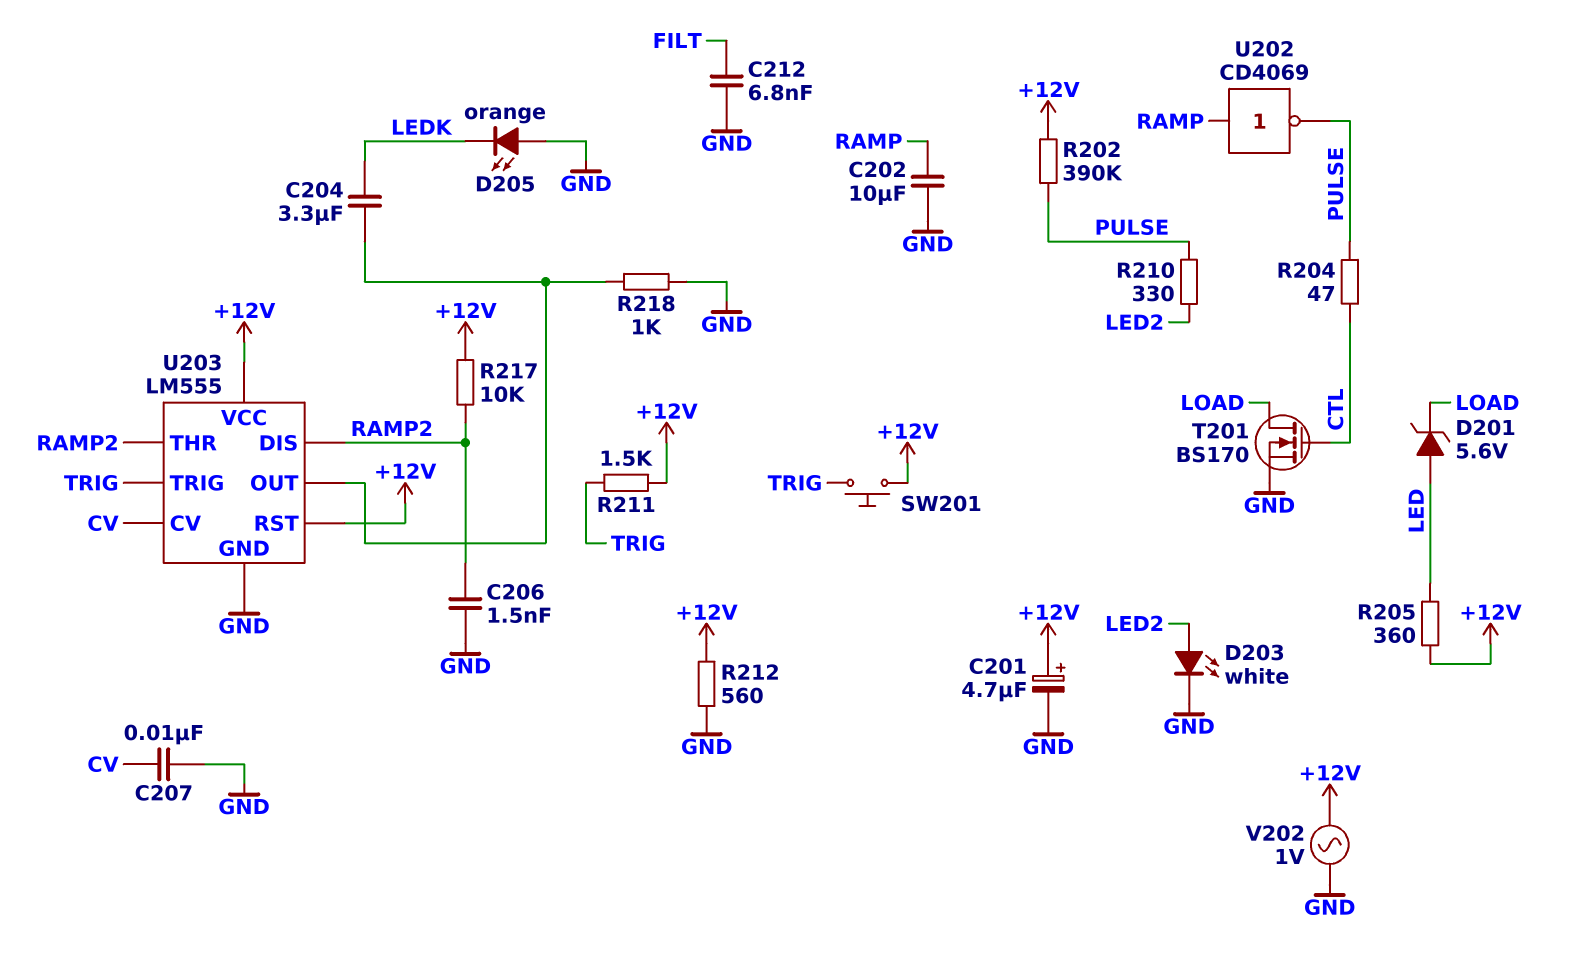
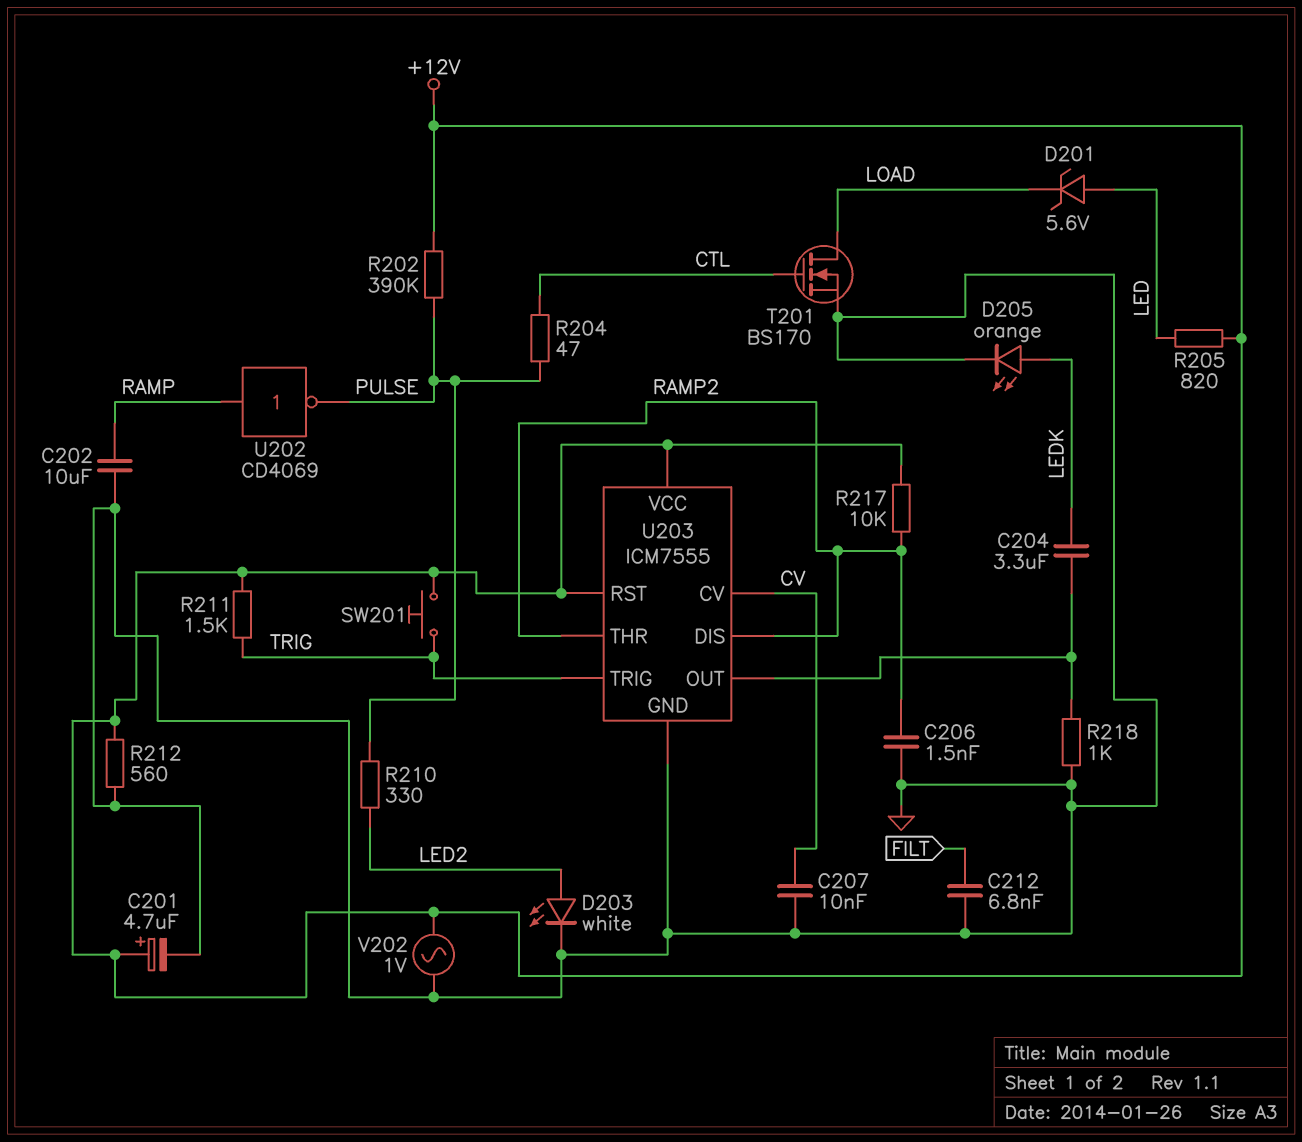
D205: LED orange (A GND, K LEDK) -> LED orange (A LEDK, K GND)
R205: 360 (+12V, LED) -> 820 (+12V, LED)
U203: LM555 -> ICM7555

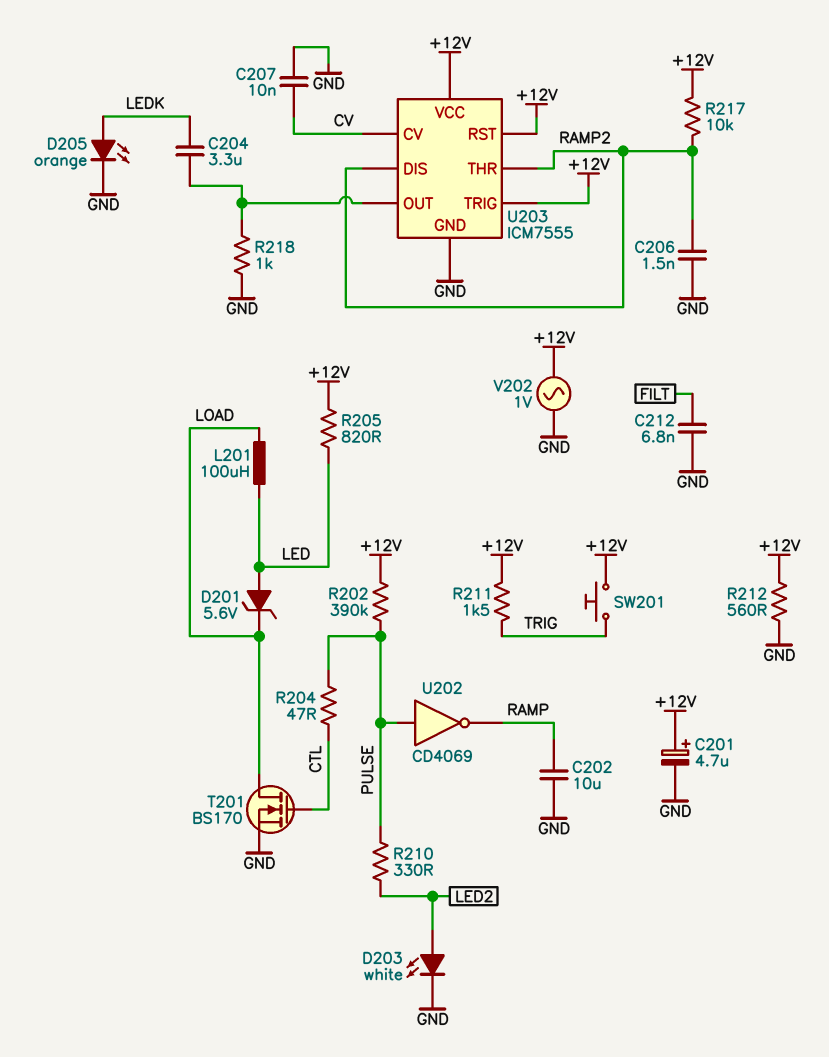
L201: none -> 100uH (LED, LOAD)
U202: NOT CD4069 (in RAMP, out PULSE) -> NOT CD4069 (in PULSE, out RAMP)
U203 pin TRIG: TRIG -> +12V

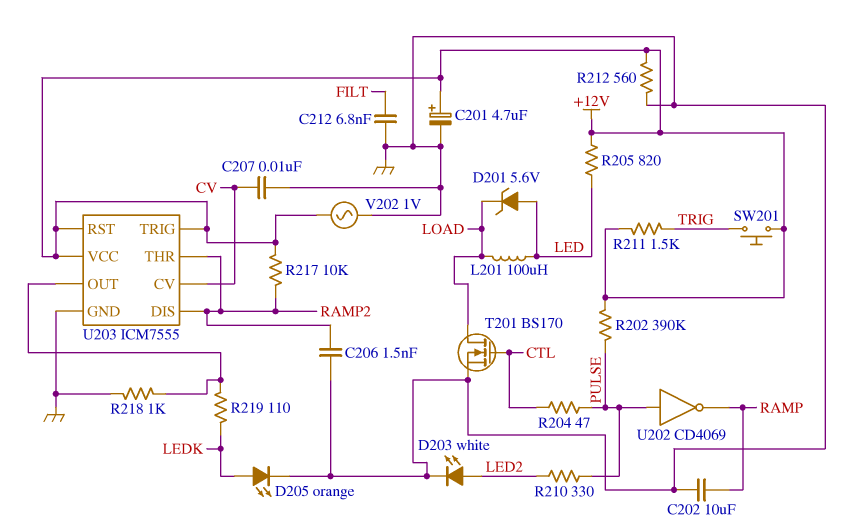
C204: 3.3uF (LEDK, U203/OUT) -> none
R219: none -> 110 (LEDK, U203/OUT)

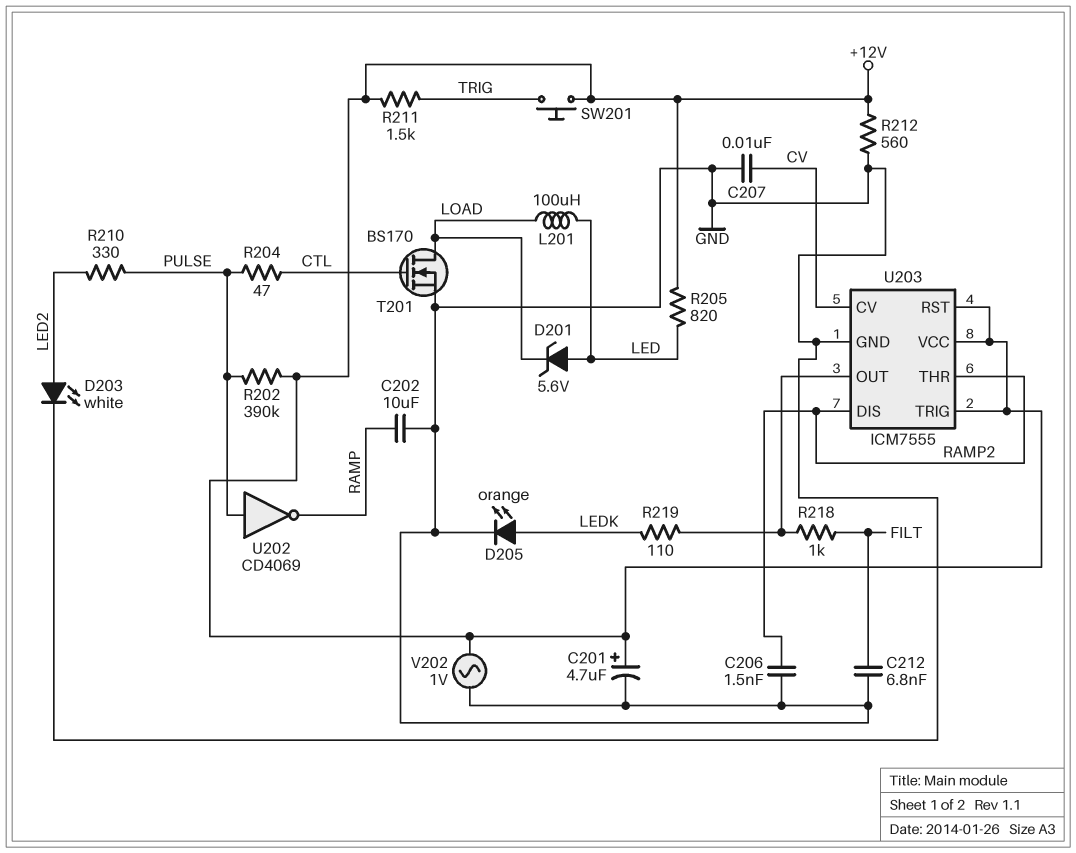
R217: 10k (+12V, RAMP2) -> none
R218: 1k (GND, U203/OUT) -> 1k (FILT, U203/OUT)

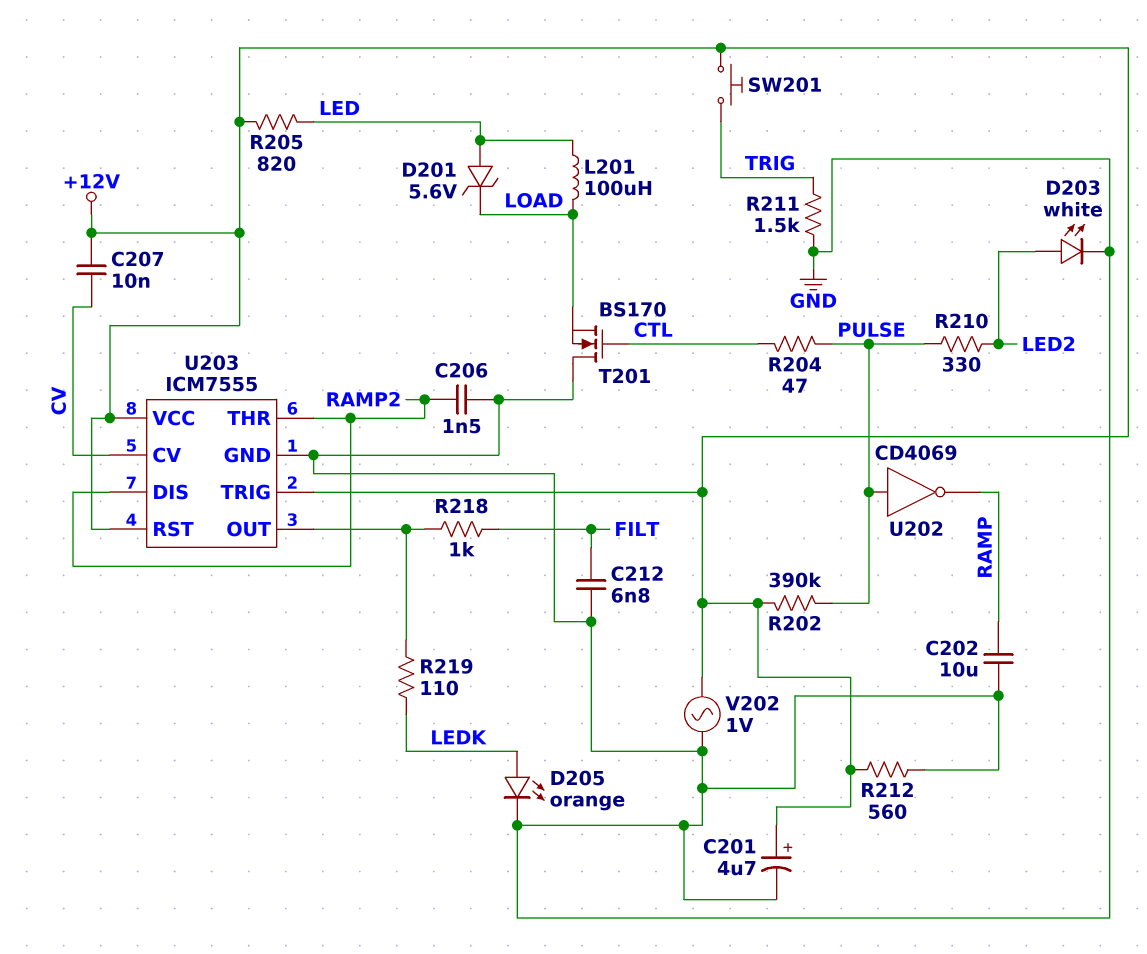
C207: 10nF (CV, GND) -> 10nF (+12V, CV)
R211: 1.5k (+12V, TRIG) -> 1.5k (GND, TRIG)
T201: NMOS BS170 (G CTL, D LOAD, S GND) -> NMOS BS170 (G CTL, D GND, S LOAD)

